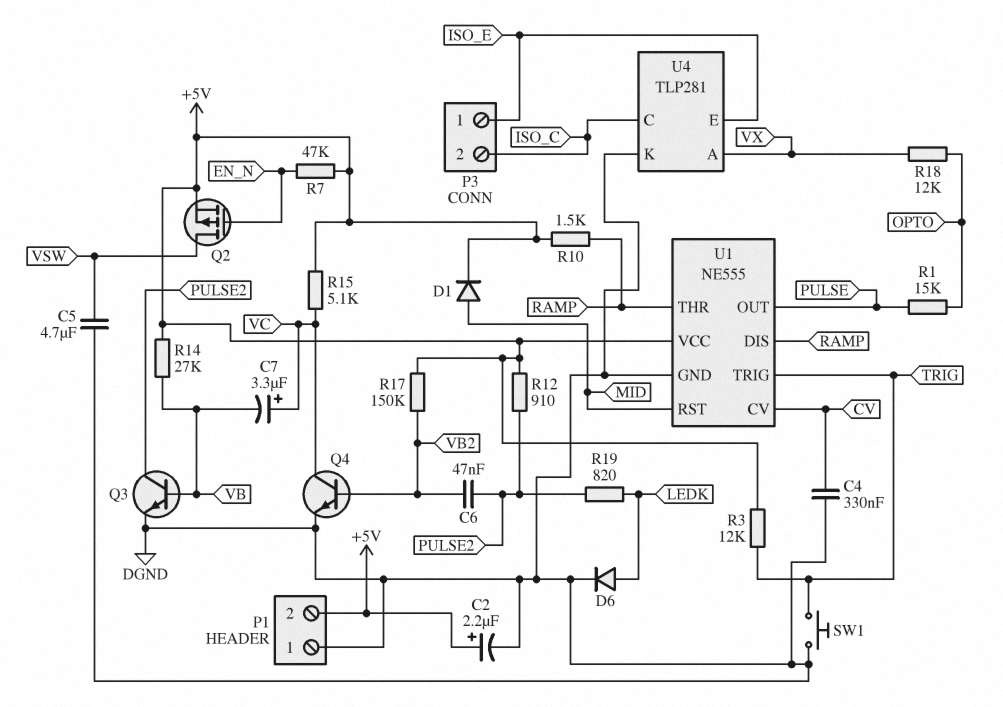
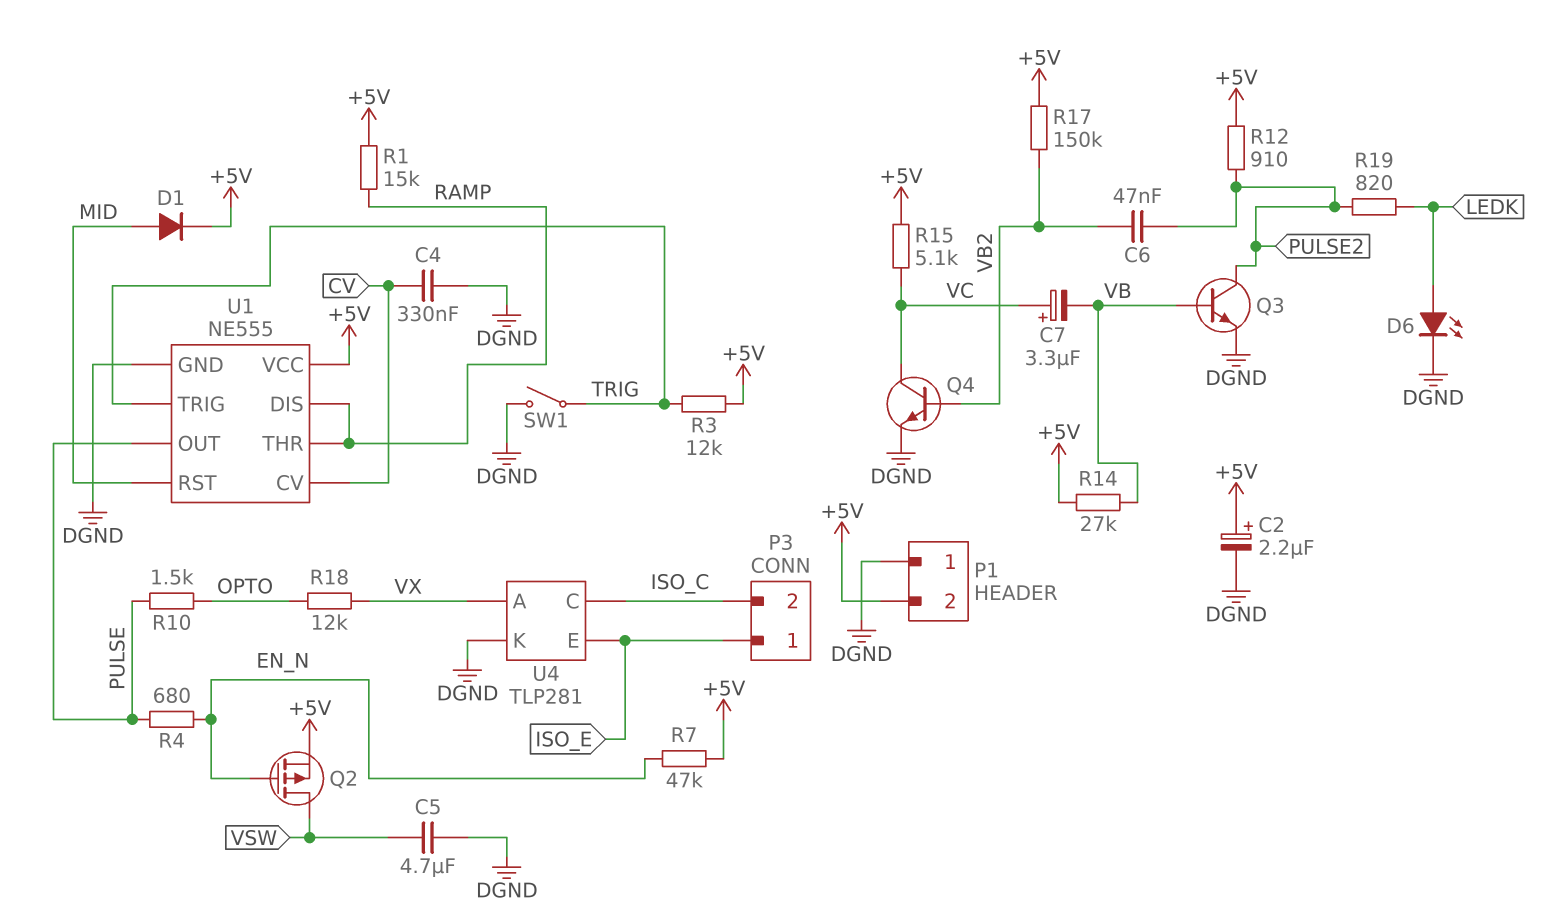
D6: diode (A LEDK, K DGND) -> LED (A LEDK, K DGND)
R1: 15k (OPTO, PULSE) -> 15k (+5V, RAMP)
R4: none -> 680 (EN_N, PULSE)
R10: 1.5k (+5V, RAMP) -> 1.5k (OPTO, PULSE)
SW1: button (DGND, TRIG) -> switch (DGND, TRIG)

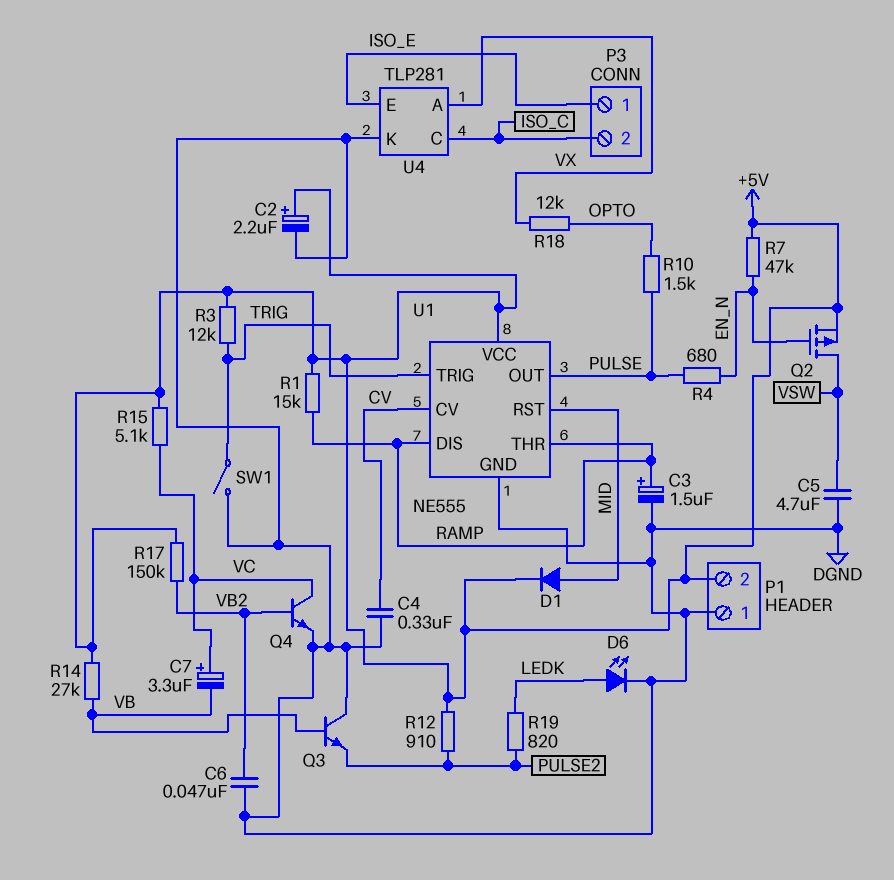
C3: none -> 1.5uF (plus RAMP, minus DGND)
C6: 47nF (PULSE2, VB2) -> 47nF (DGND, VB2)
Q3: NPN (B VB, C PULSE2, E DGND) -> NPN (B VB, C DGND, E PULSE2)

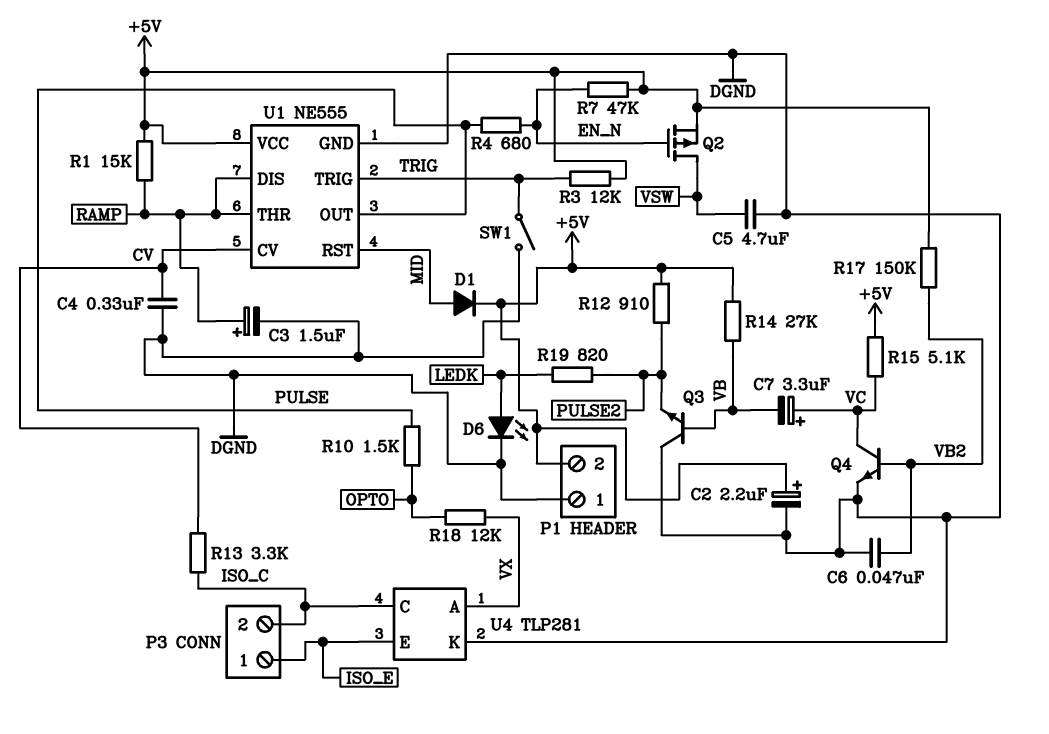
R13: none -> 3.3k (CV, ISO_C)

